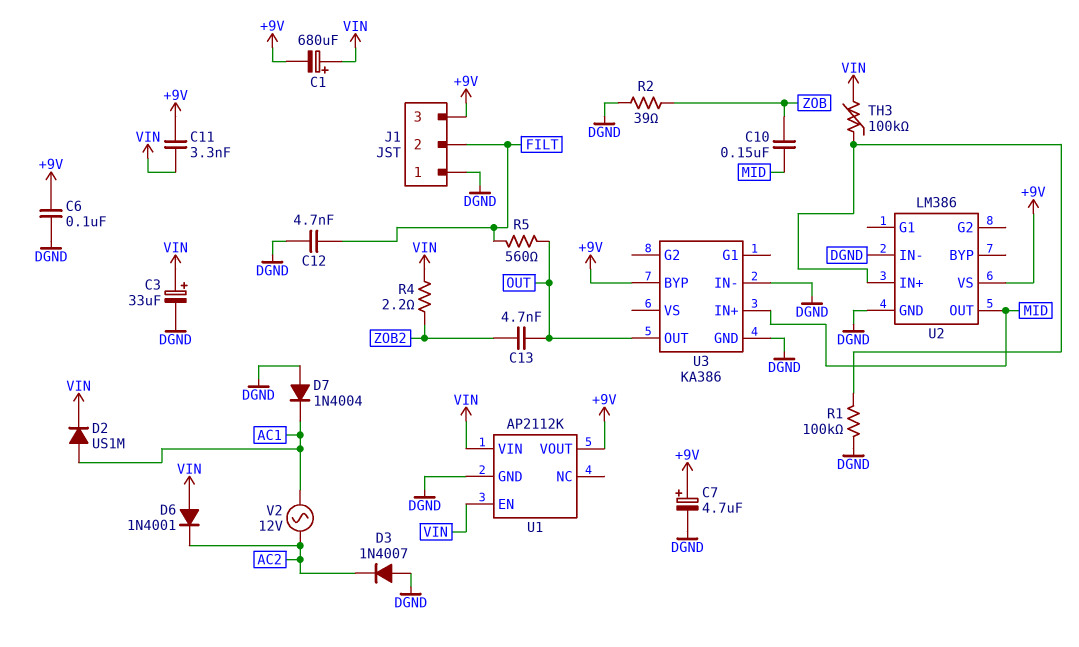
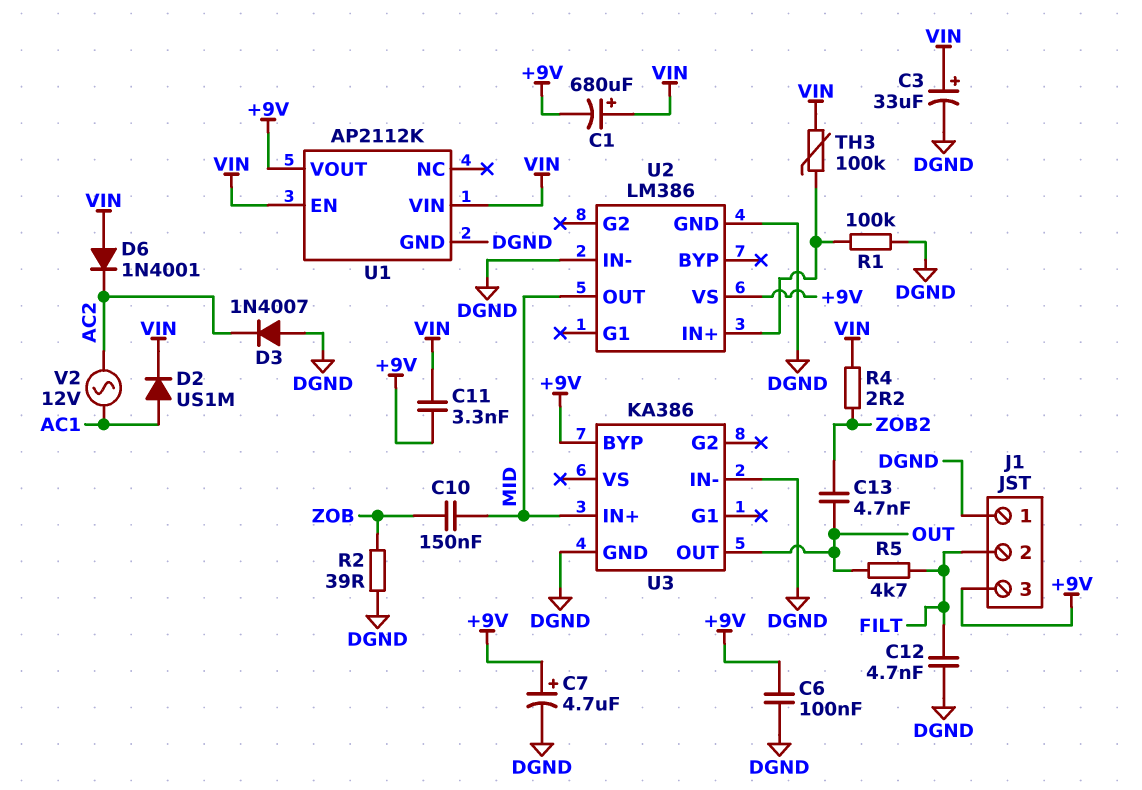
D7: diode 1N4004 (A DGND, K AC1) -> none
R5: 560 (FILT, OUT) -> 4.7k (FILT, OUT)

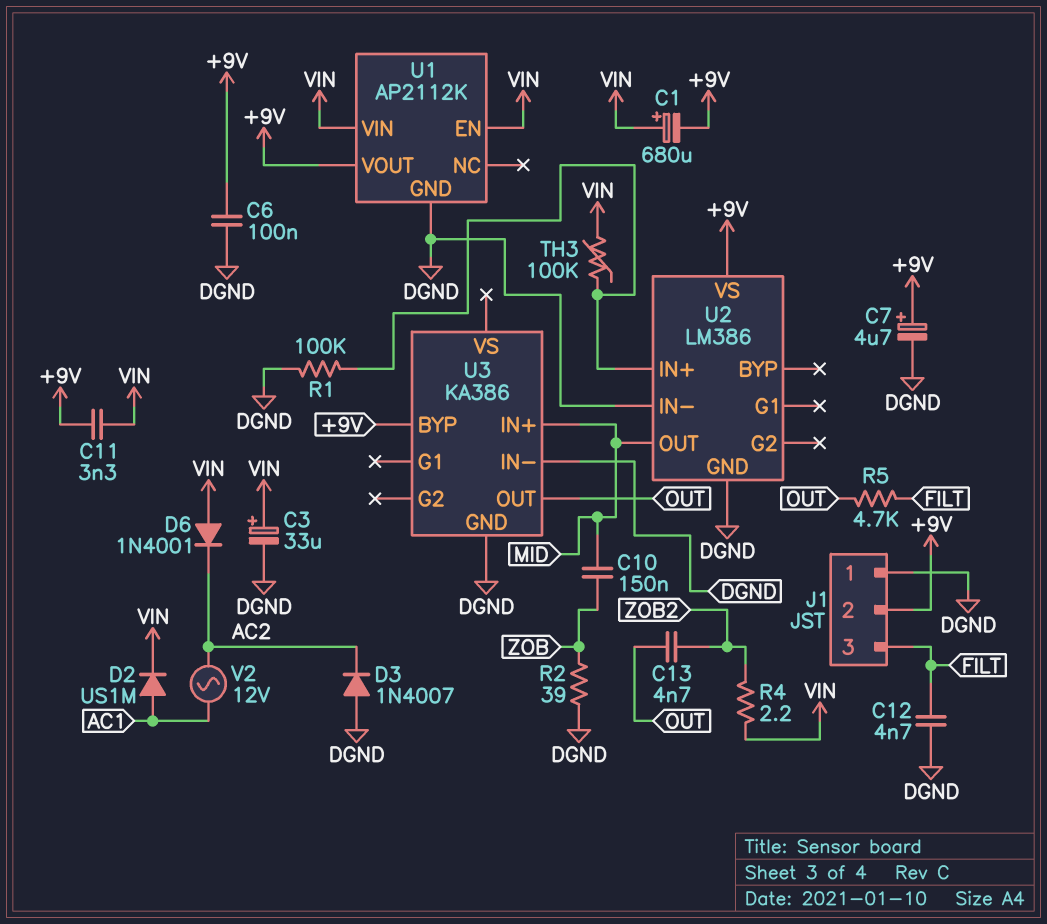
J1 pin 2: FILT -> +9V
J1 pin 3: +9V -> FILT

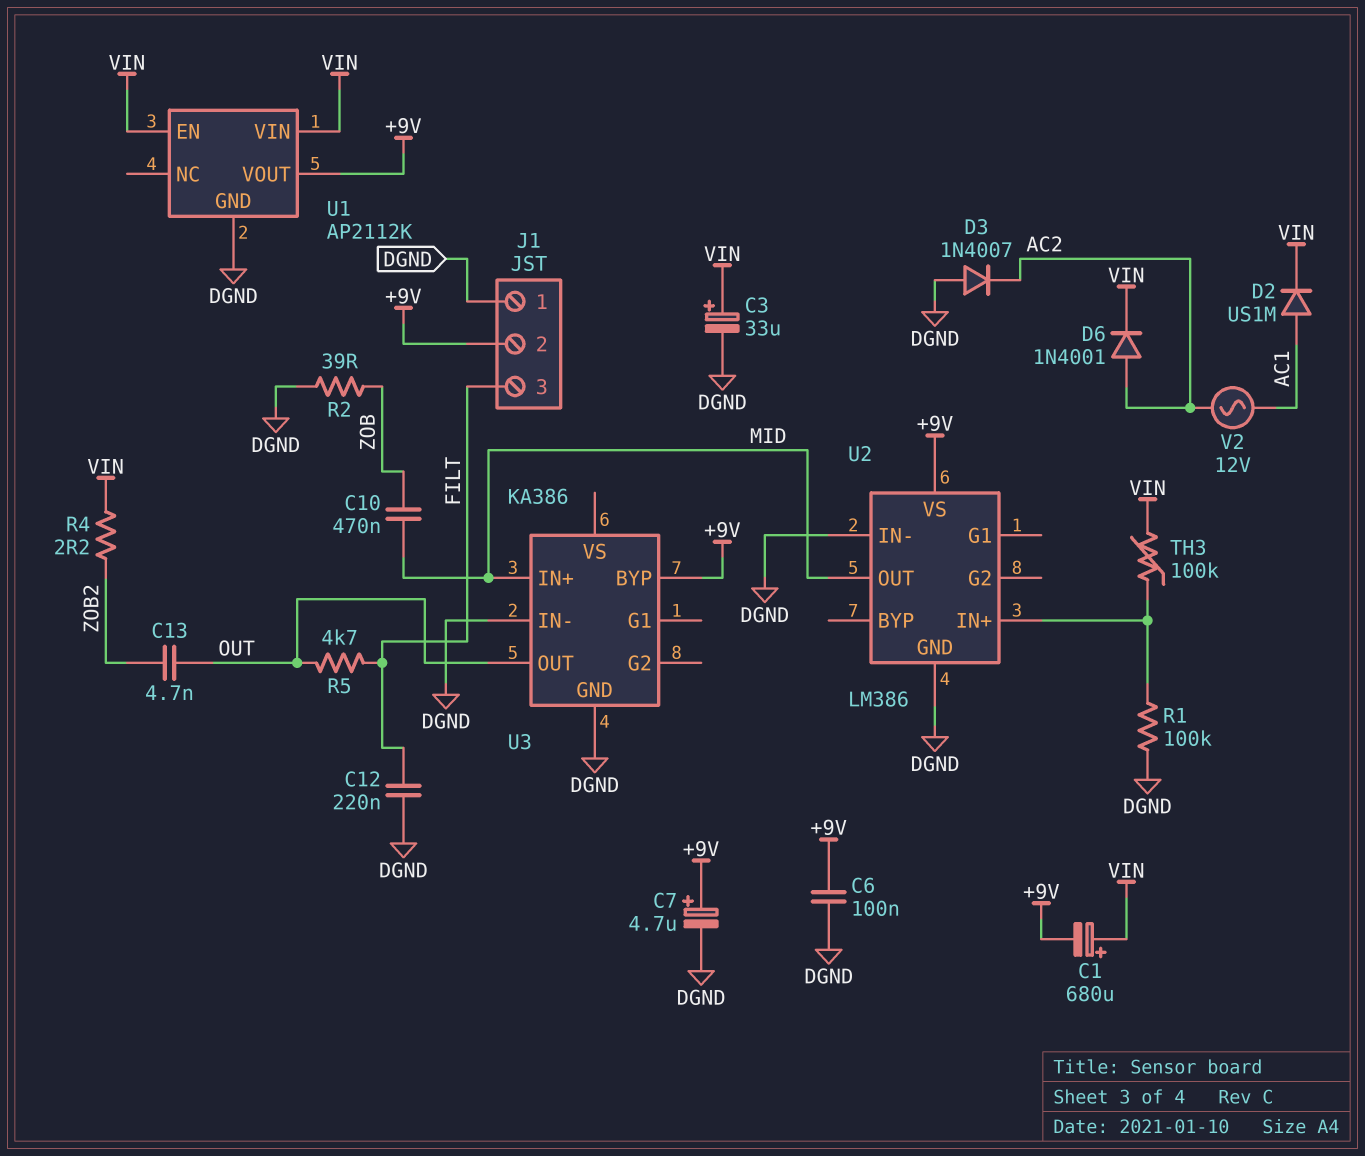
C10: 150nF (MID, ZOB) -> 470nF (MID, ZOB)
C11: 3.3nF (+9V, VIN) -> none
C12: 4.7nF (DGND, FILT) -> 220nF (DGND, FILT)
D6: diode 1N4001 (A VIN, K AC2) -> diode 1N4001 (A AC2, K VIN)

